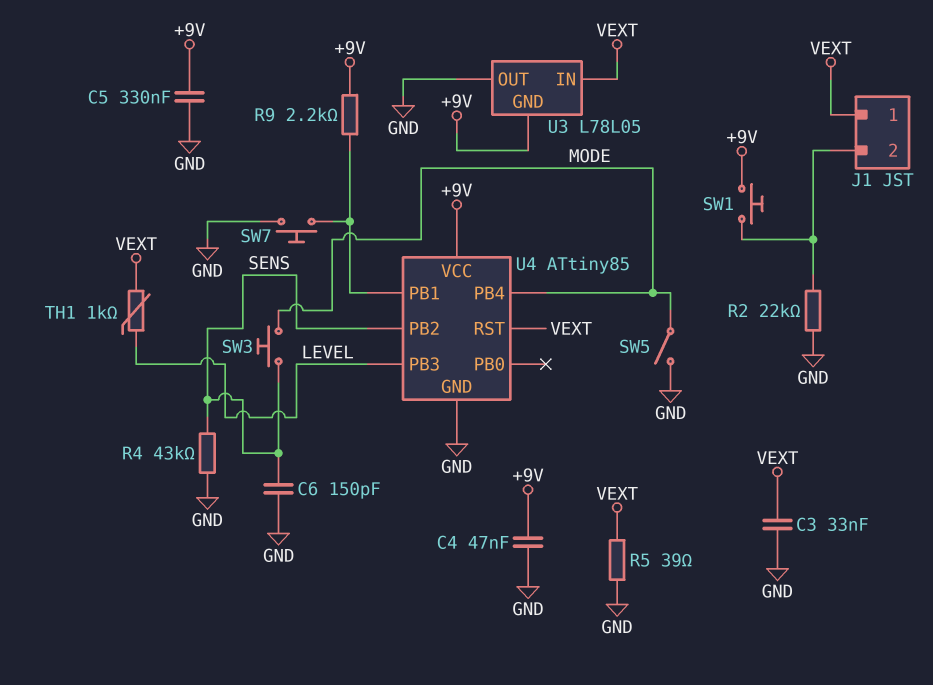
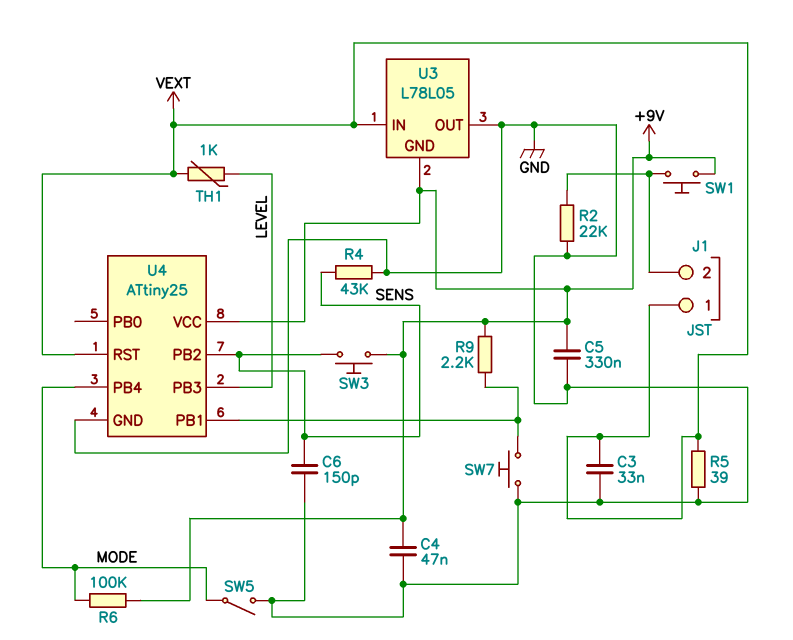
R6: none -> 100k (+9V, MODE)
SW3: button (MODE, SENS) -> button (+9V, SENS)
U4: ATtiny85 -> ATtiny25

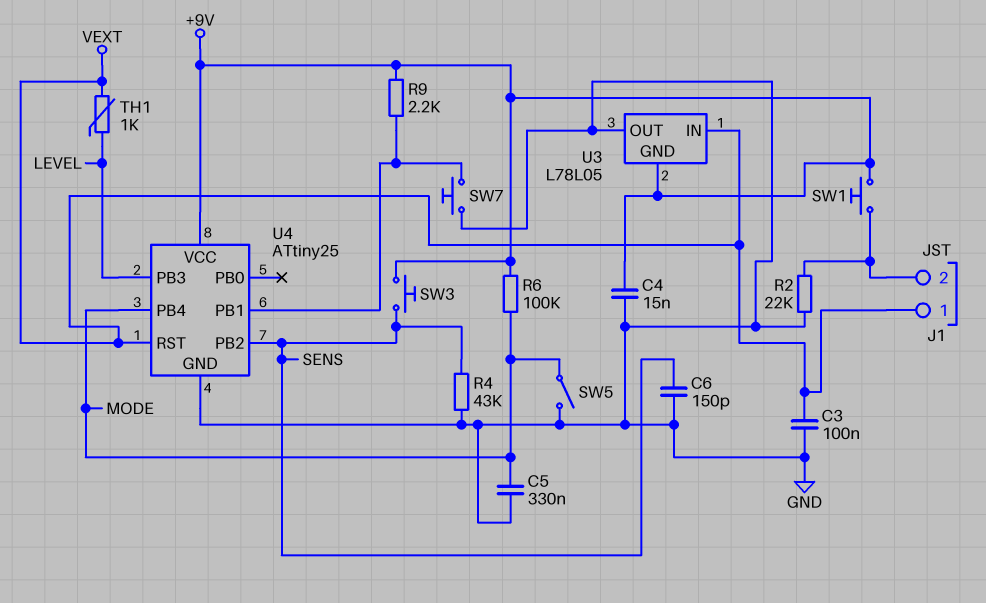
C3: 33nF (GND, VEXT) -> 100nF (GND, VEXT)
C4: 47nF (+9V, GND) -> 15nF (+9V, GND)
C5: 330nF (+9V, GND) -> 330nF (GND, MODE)
R5: 39 (GND, VEXT) -> none

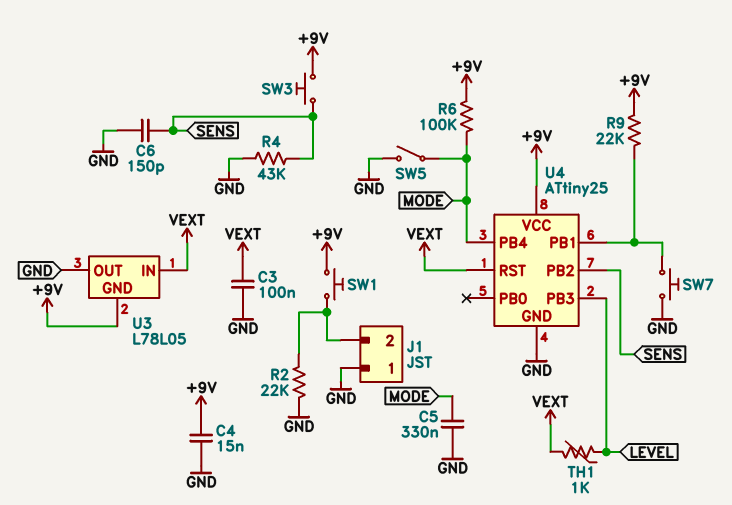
J1 pin 1: VEXT -> GND
R9: 2.2k (+9V, U4/PB1) -> 22k (+9V, U4/PB1)

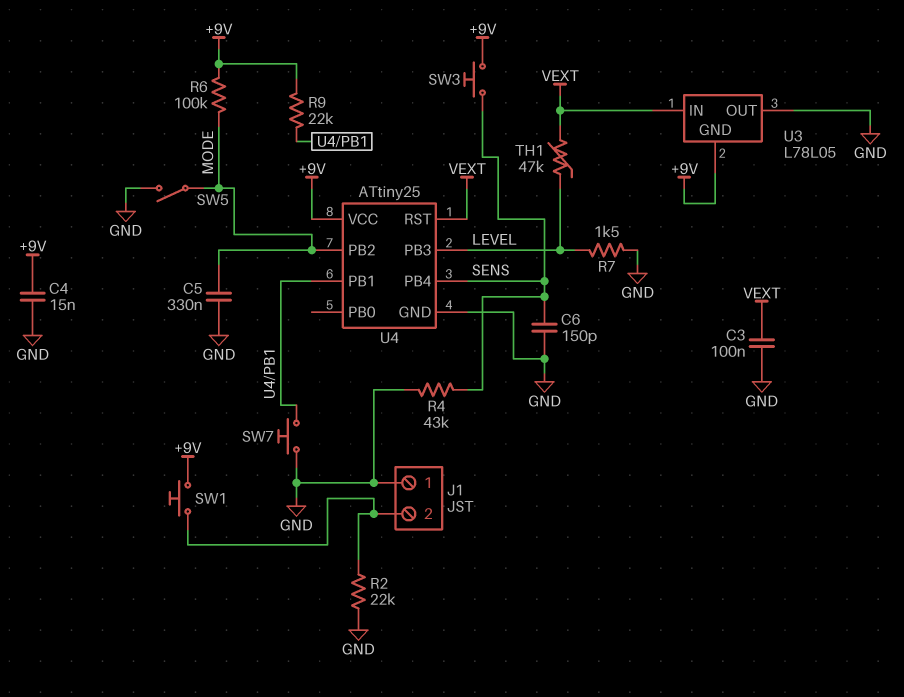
R7: none -> 1.5k (GND, LEVEL)
TH1: 1k (LEVEL, VEXT) -> 47k (LEVEL, VEXT)
U4 pin PB2: SENS -> MODE
U4 pin PB4: MODE -> SENS

